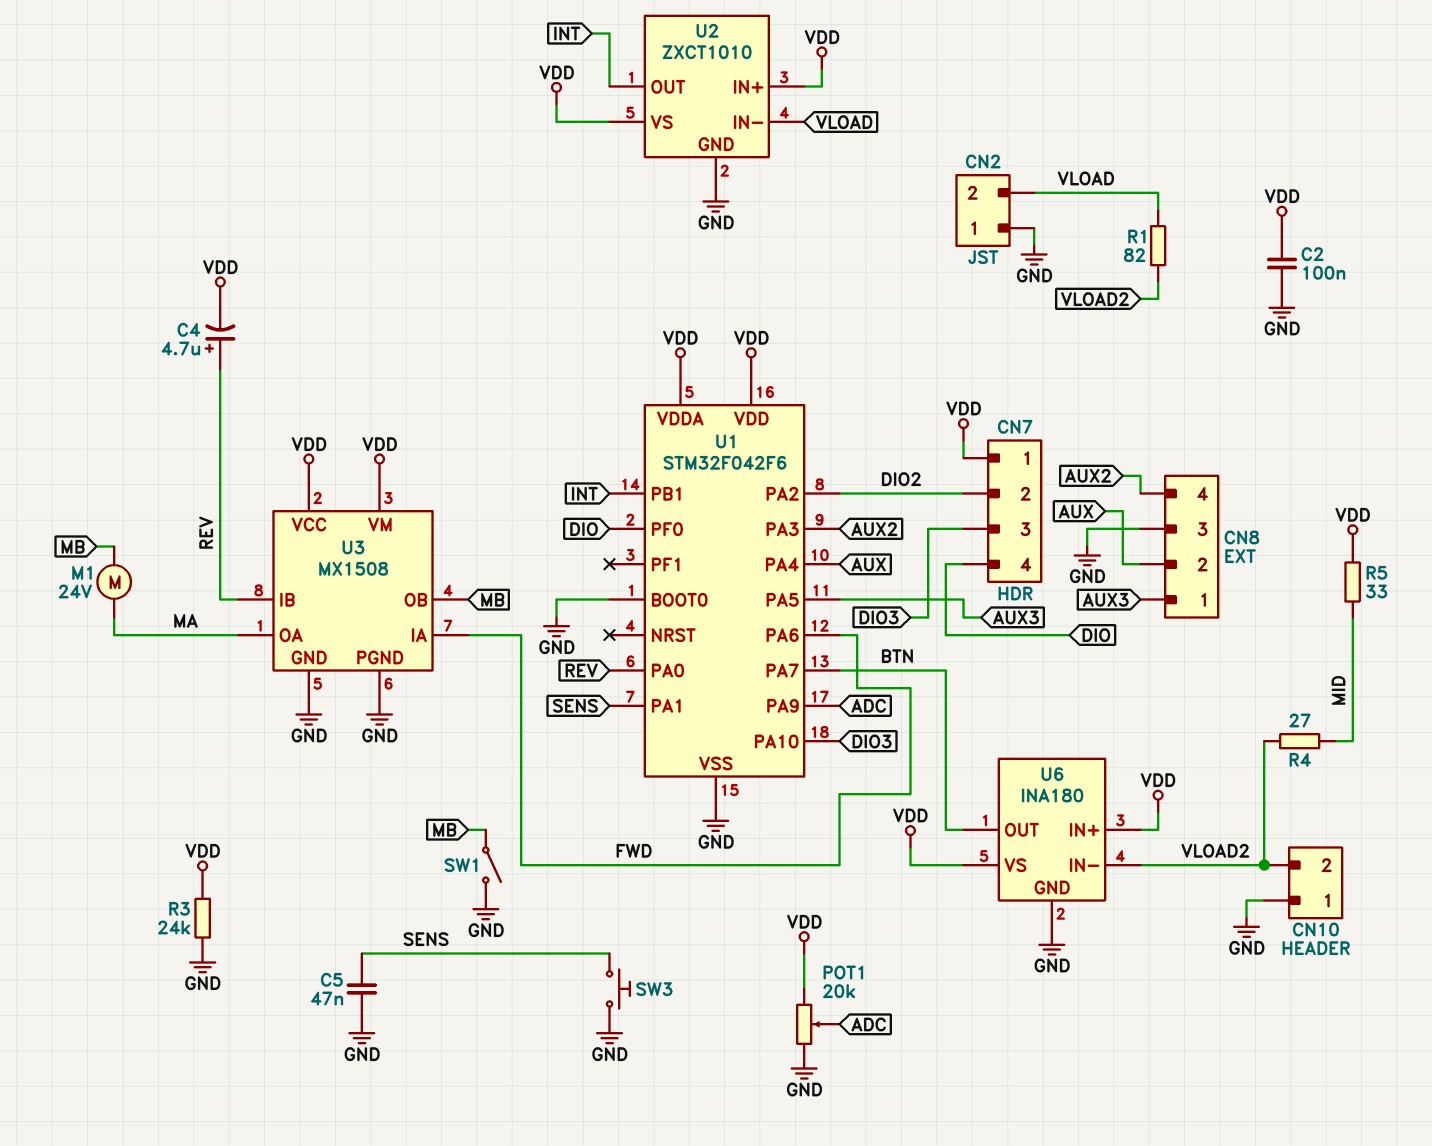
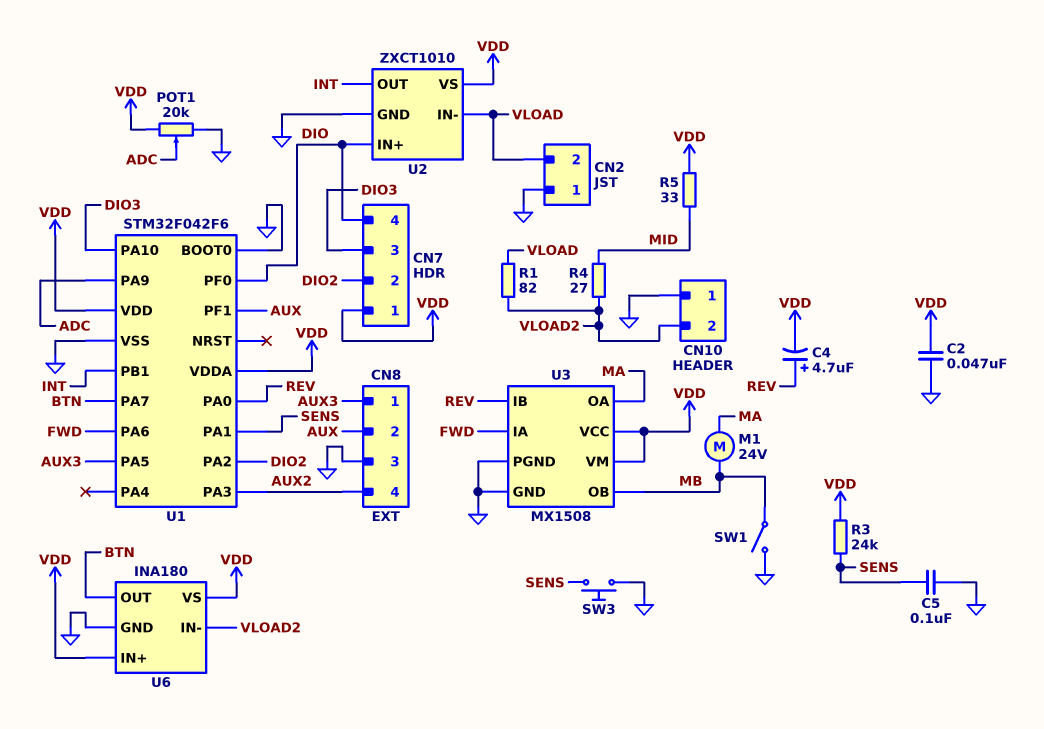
C2: 100nF (GND, VDD) -> 47nF (GND, VDD)
C5: 47nF (GND, SENS) -> 100nF (GND, SENS)
R3: 24k (GND, VDD) -> 24k (SENS, VDD)
U1 pin PA4: AUX -> none
U1 pin PF1: none -> AUX
U2 pin IN+: VDD -> DIO

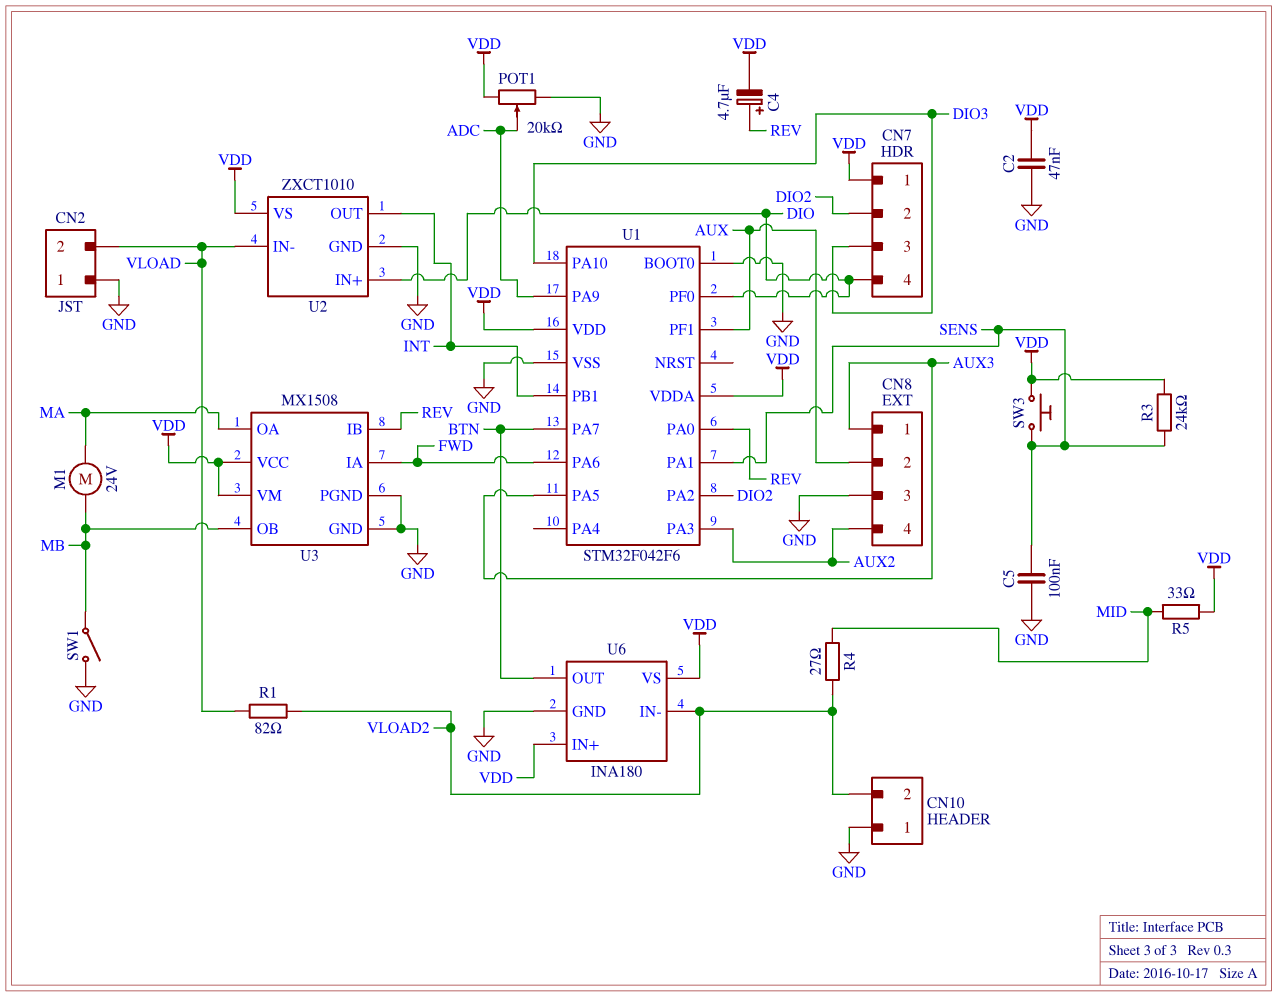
SW3: button (GND, SENS) -> button (SENS, VDD)

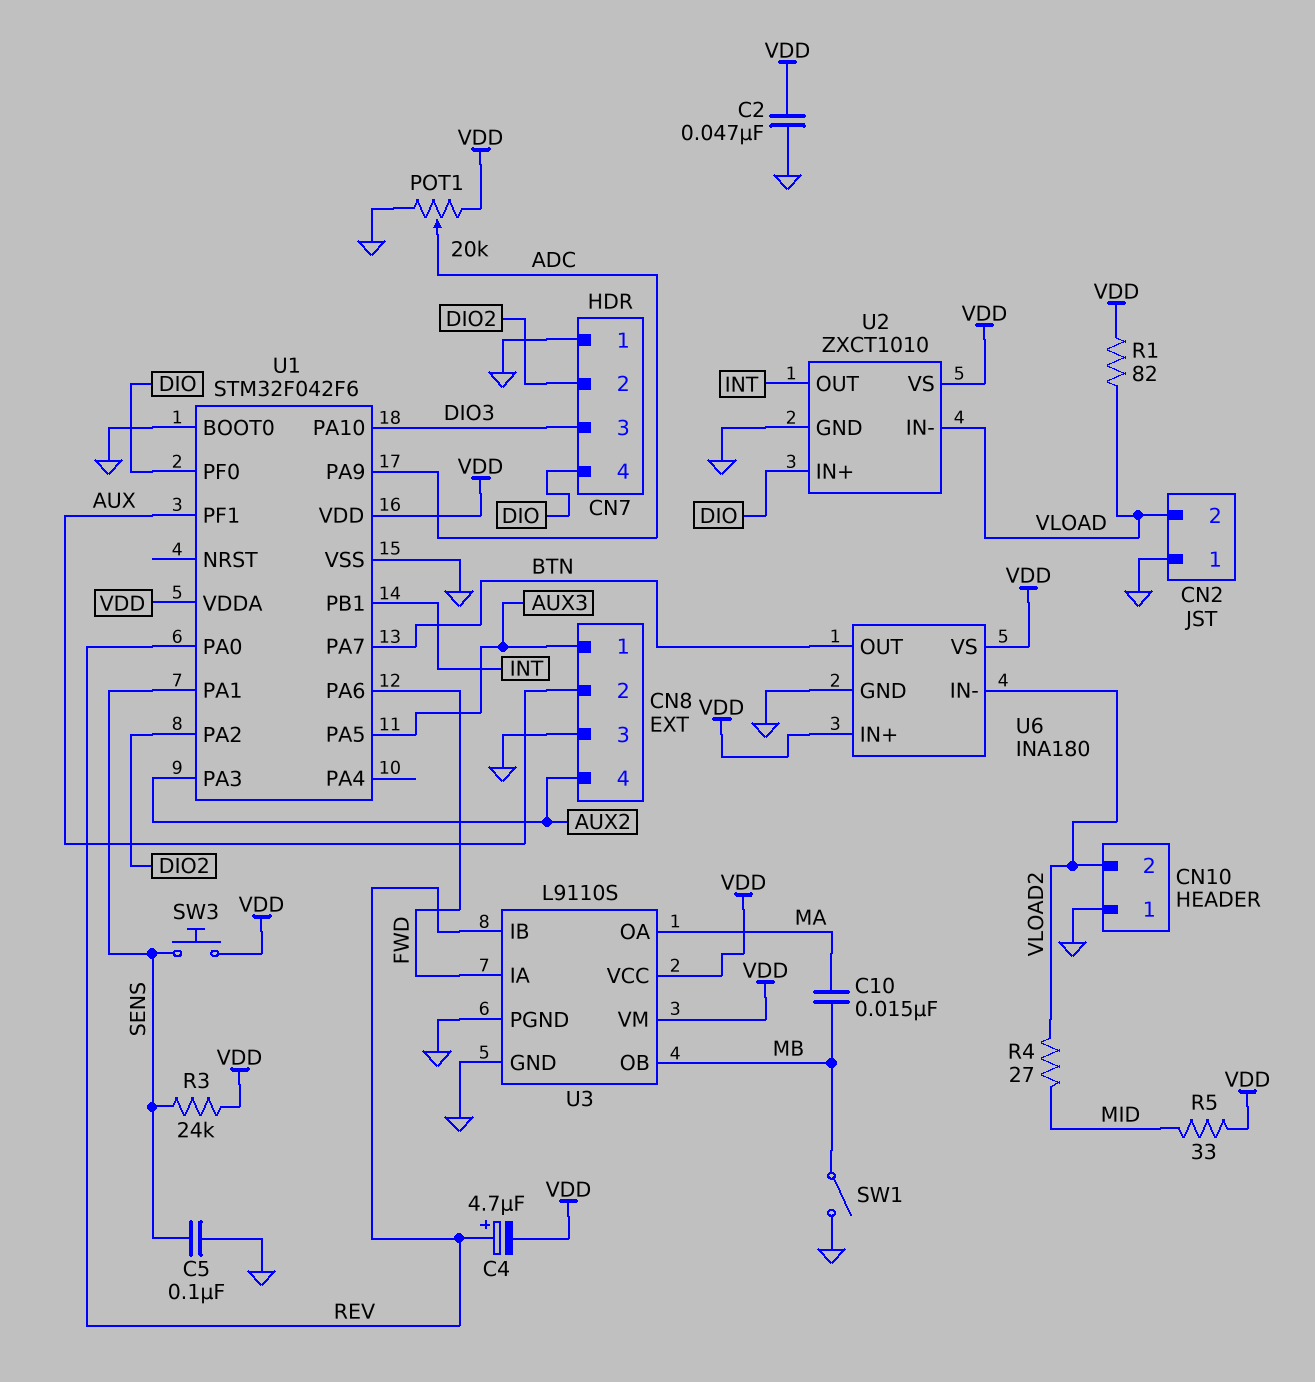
C10: none -> 15nF (MA, MB)
CN7 pin 1: VDD -> GND
M1: motor 24V (MA, MB) -> none
R1: 82 (VLOAD, VLOAD2) -> 82 (VDD, VLOAD)
U3: MX1508 -> L9110S

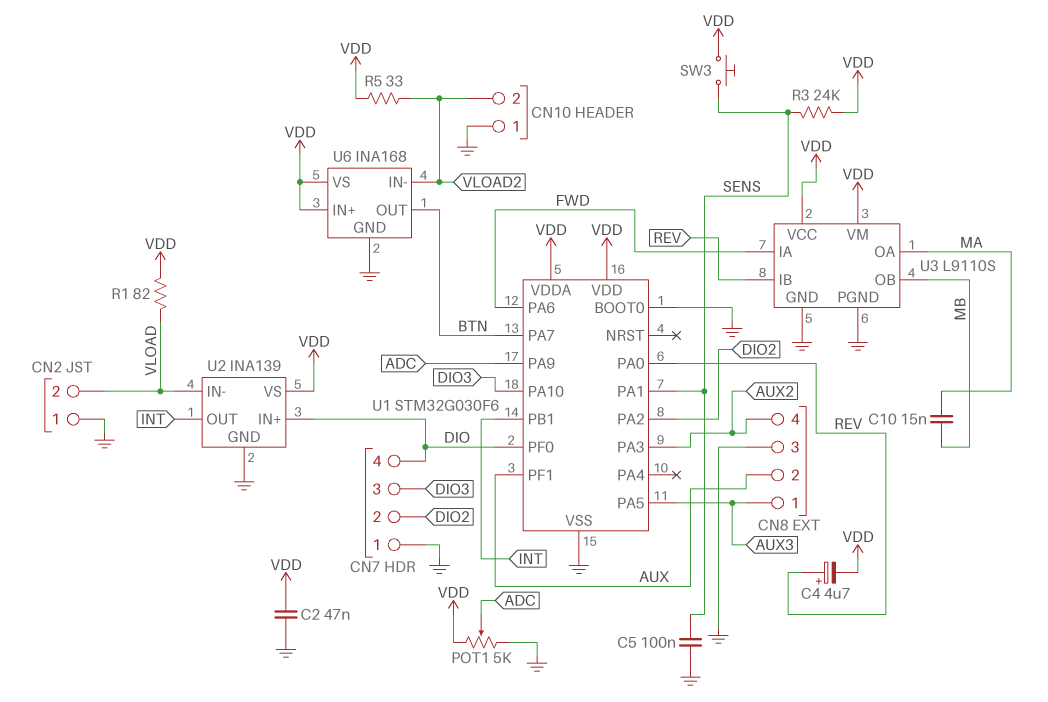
POT1: 20k (GND, VDD, wiper ADC) -> 5k (GND, VDD, wiper ADC)
R4: 27 (MID, VLOAD2) -> none
R5: 33 (MID, VDD) -> 33 (VDD, VLOAD2)
SW1: switch (GND, MB) -> none
U1: STM32F042F6 -> STM32G030F6
U2: ZXCT1010 -> INA139
U6: INA180 -> INA168

